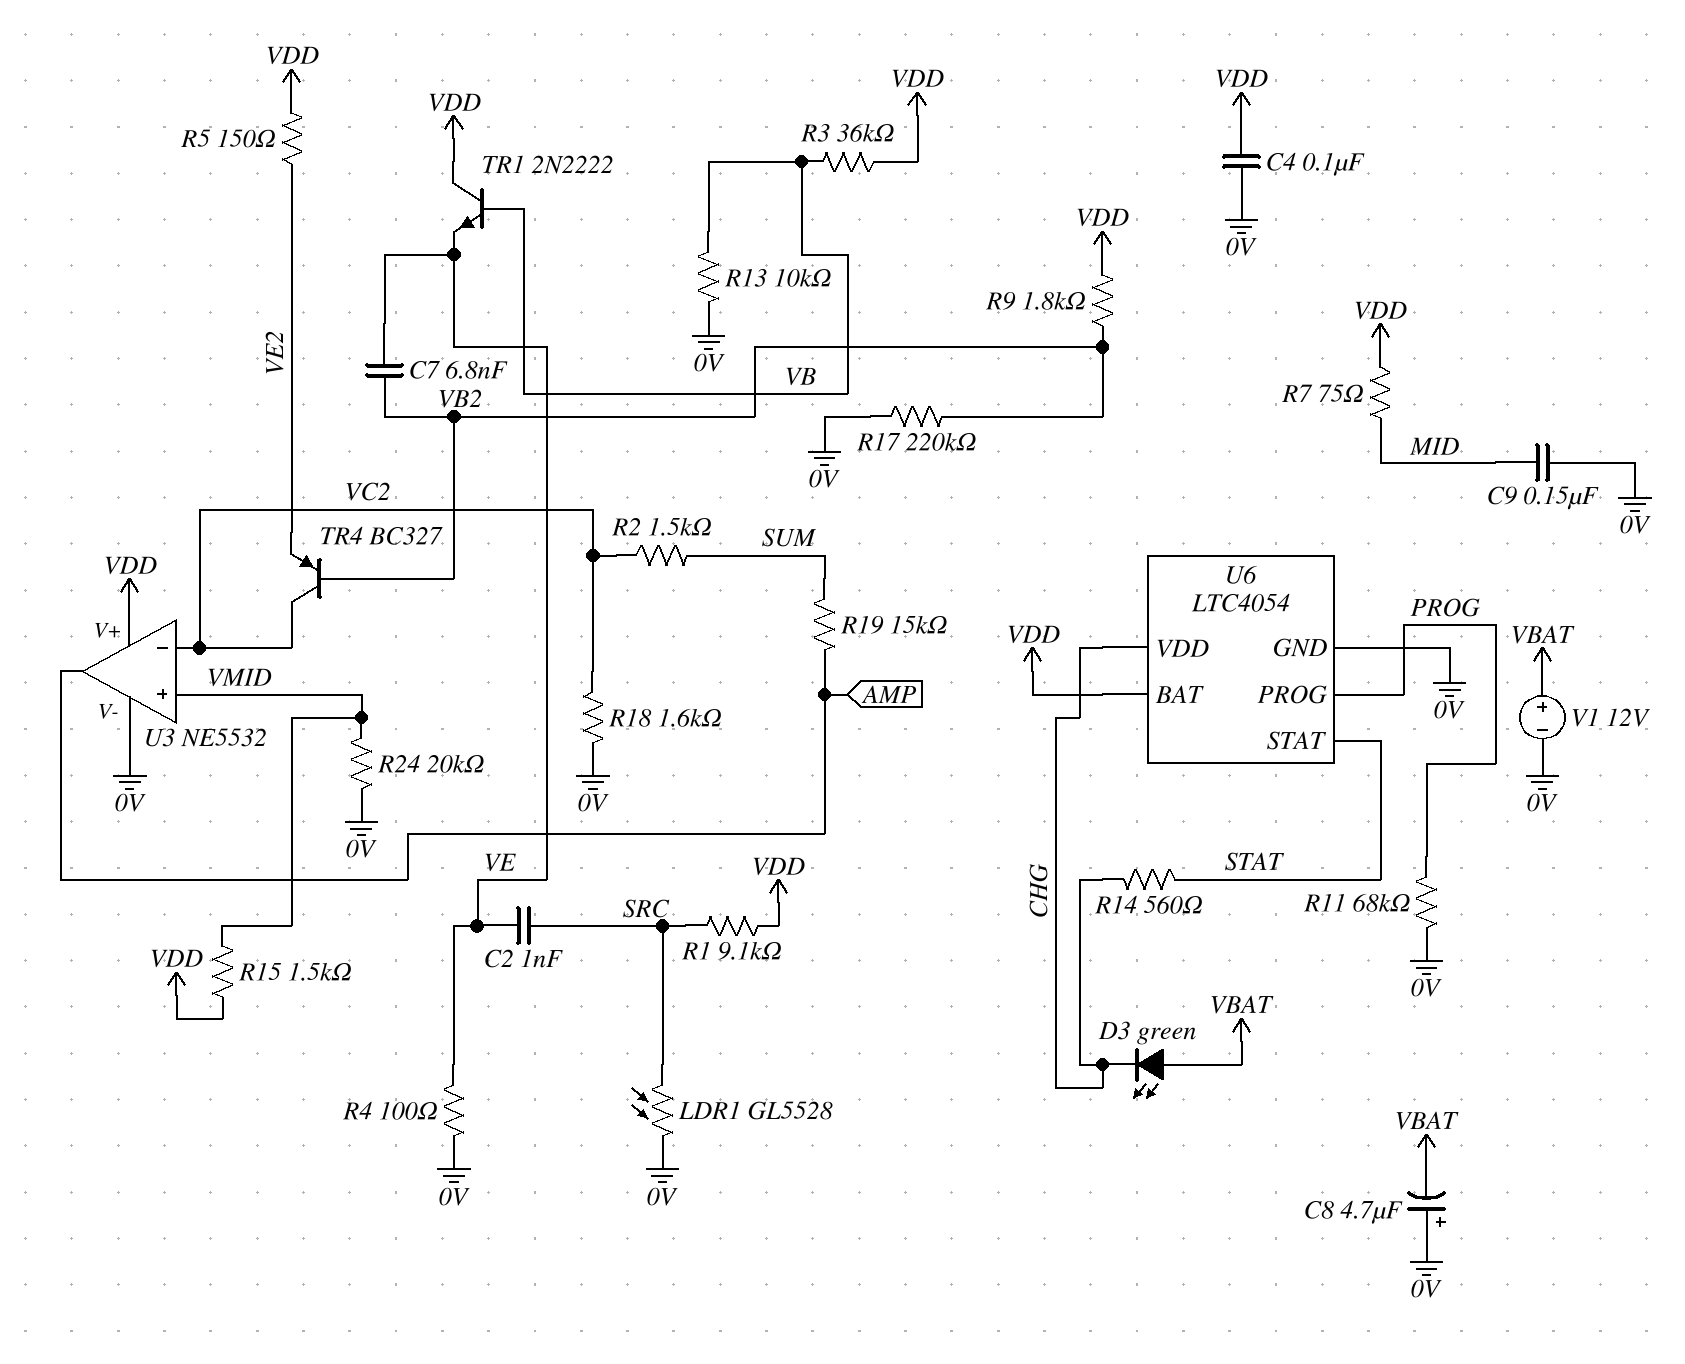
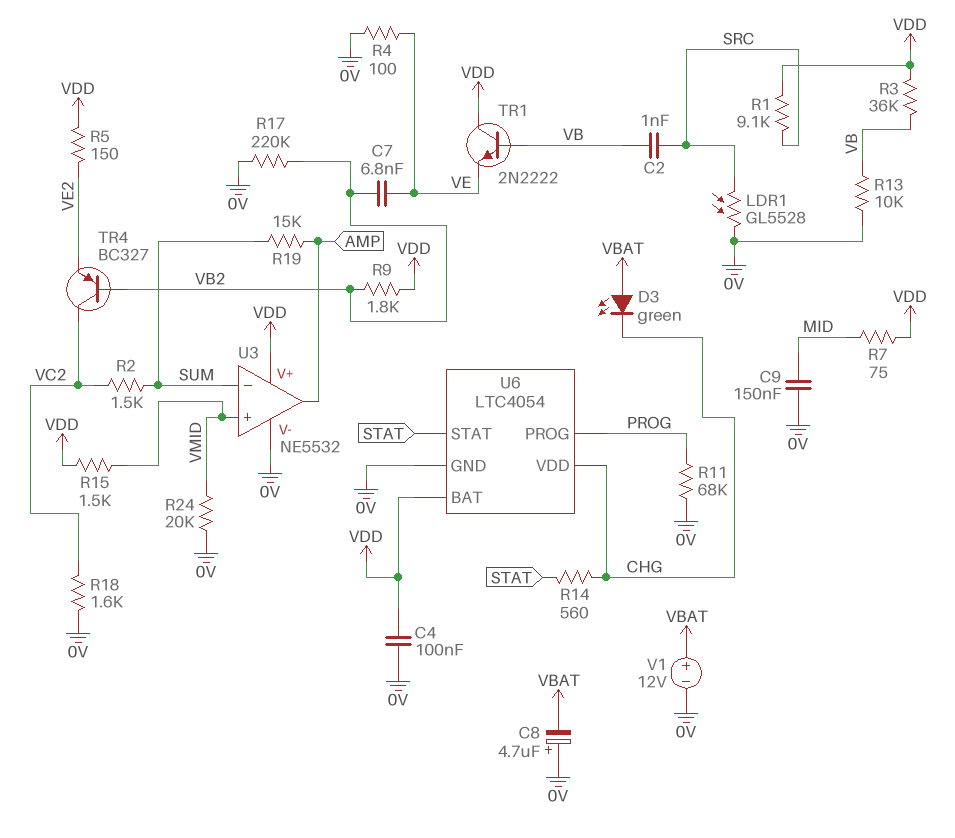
C2: 1nF (SRC, VE) -> 1nF (SRC, VB)
U3 pin in-: VC2 -> SUM

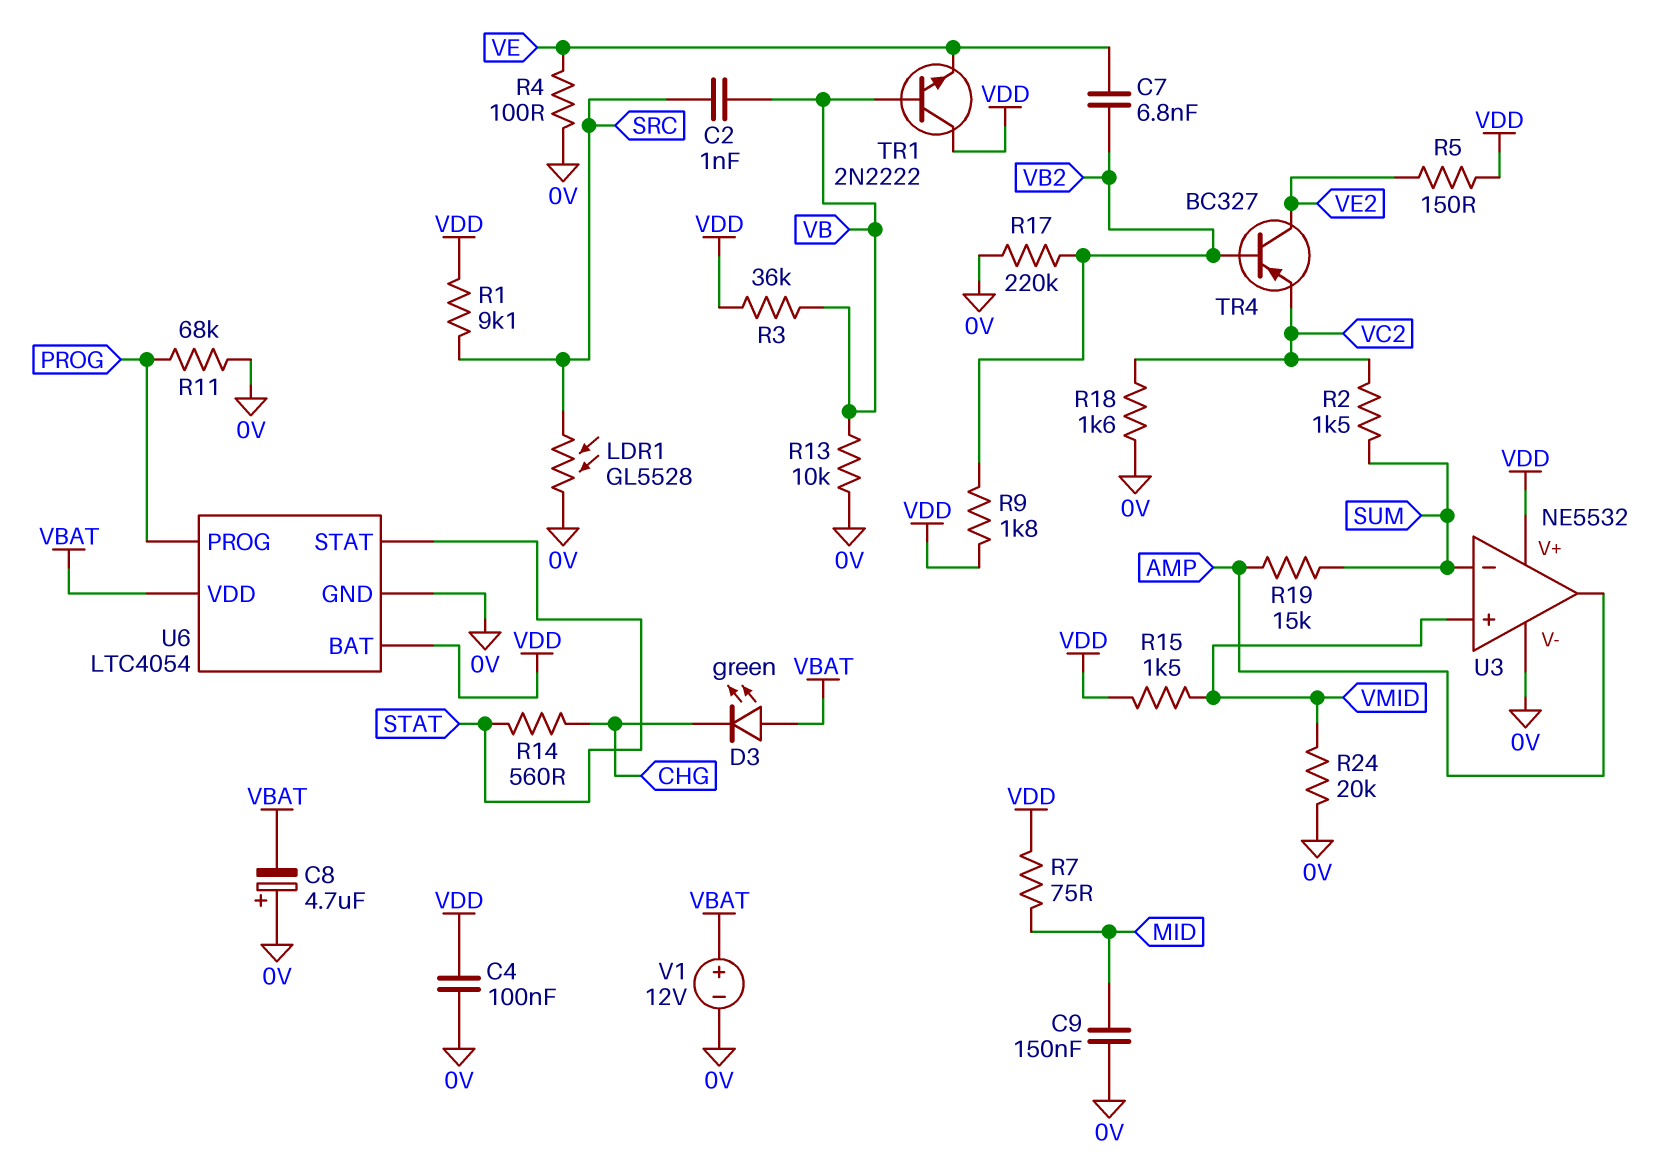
TR4: PNP BC327 (B VB2, C VC2, E VE2) -> PNP BC327 (B VB2, C VE2, E VC2)
U6 pin VDD: CHG -> VBAT

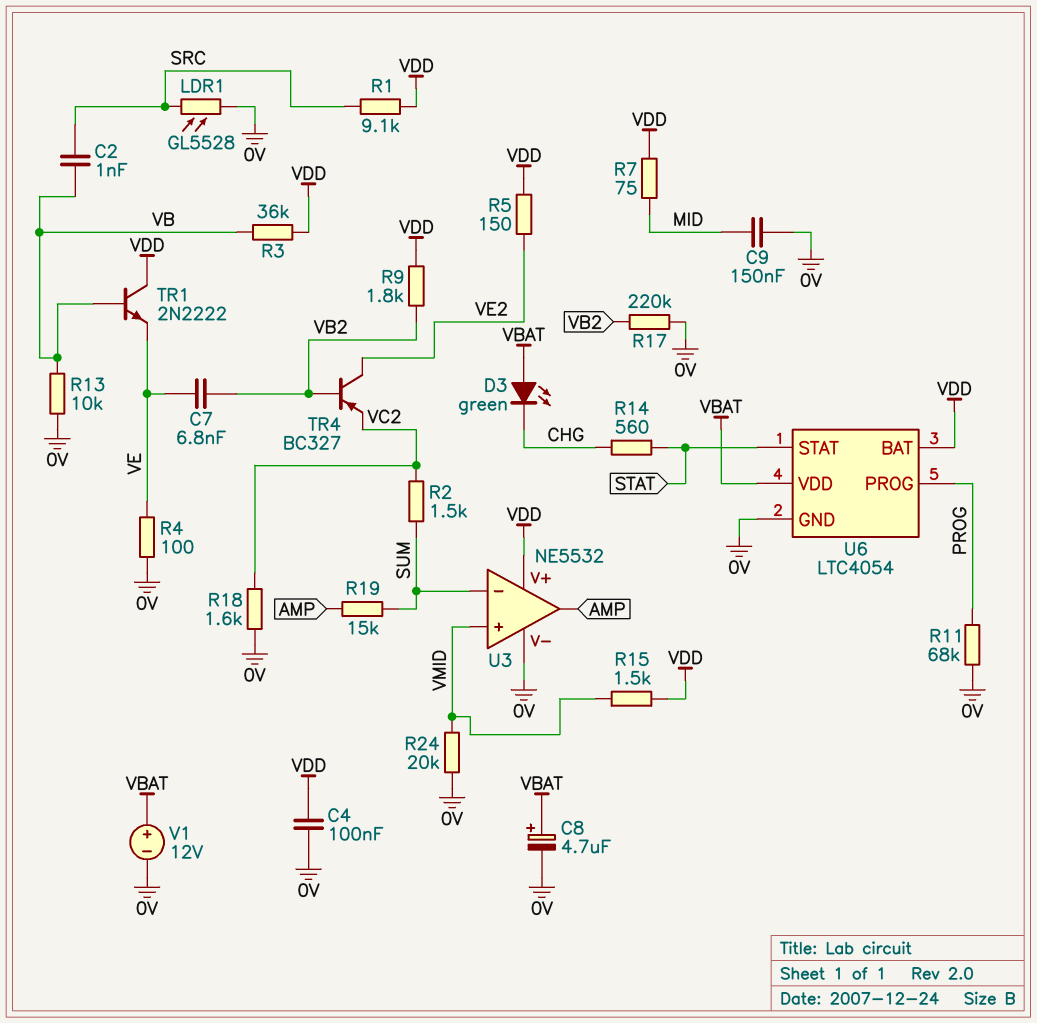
C8: 4.7uF (plus 0V, minus VBAT) -> 4.7uF (plus VBAT, minus 0V)

